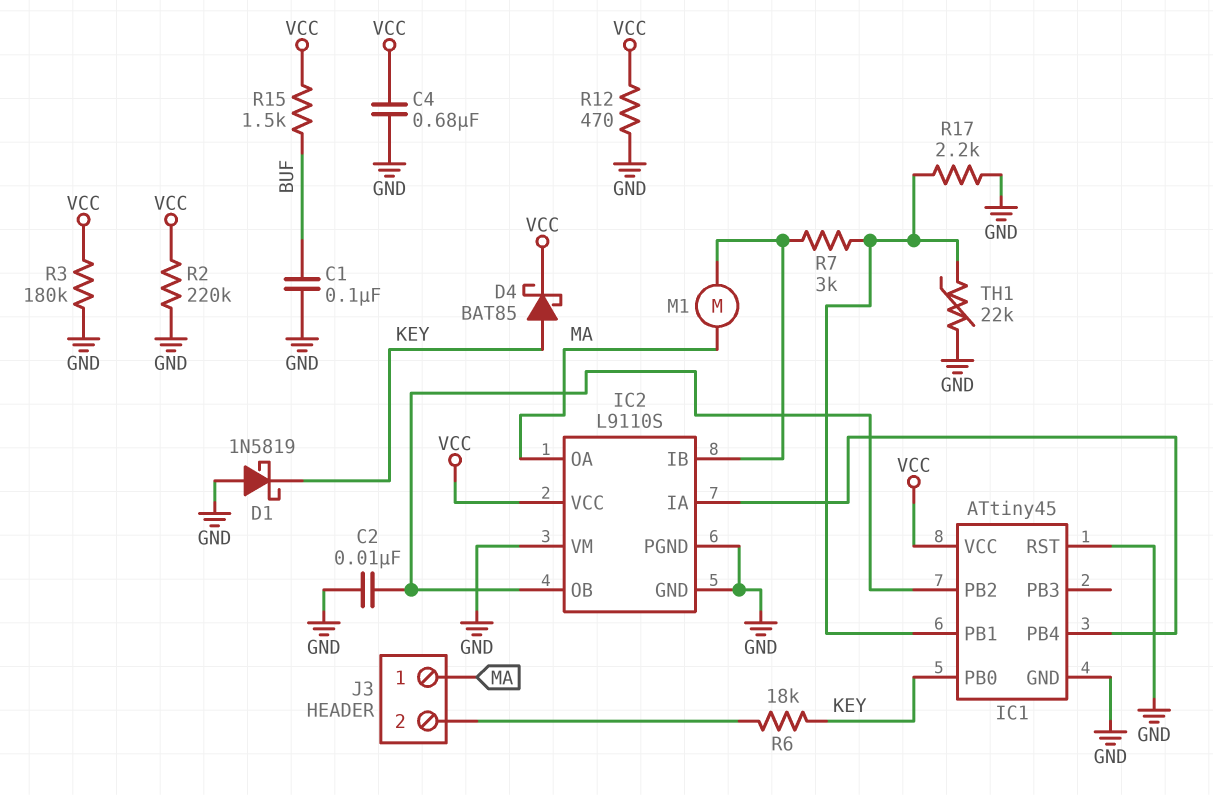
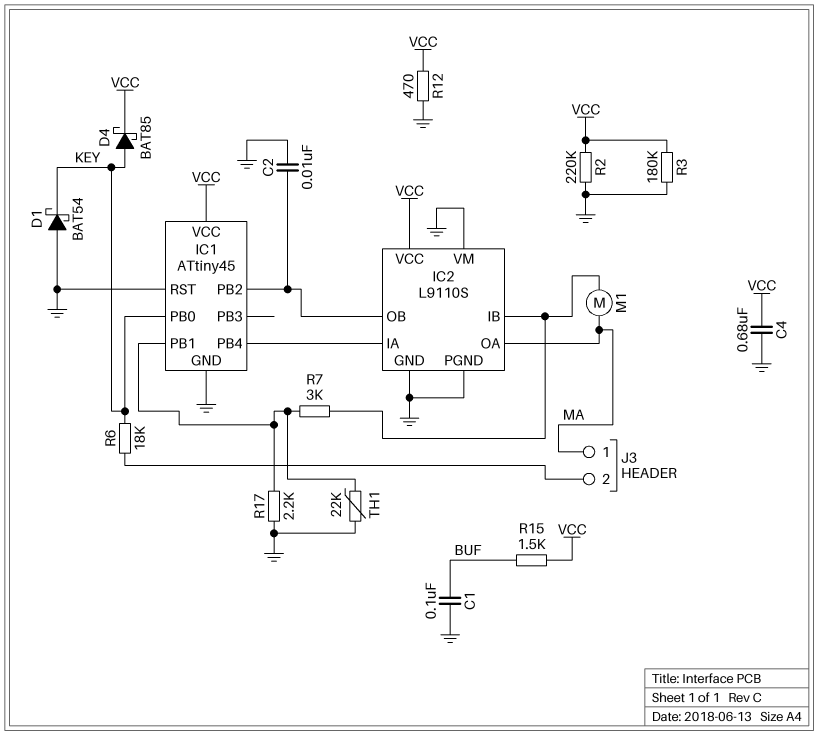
D1: schottky 1N5819 (A GND, K KEY) -> schottky BAT54 (A GND, K KEY)

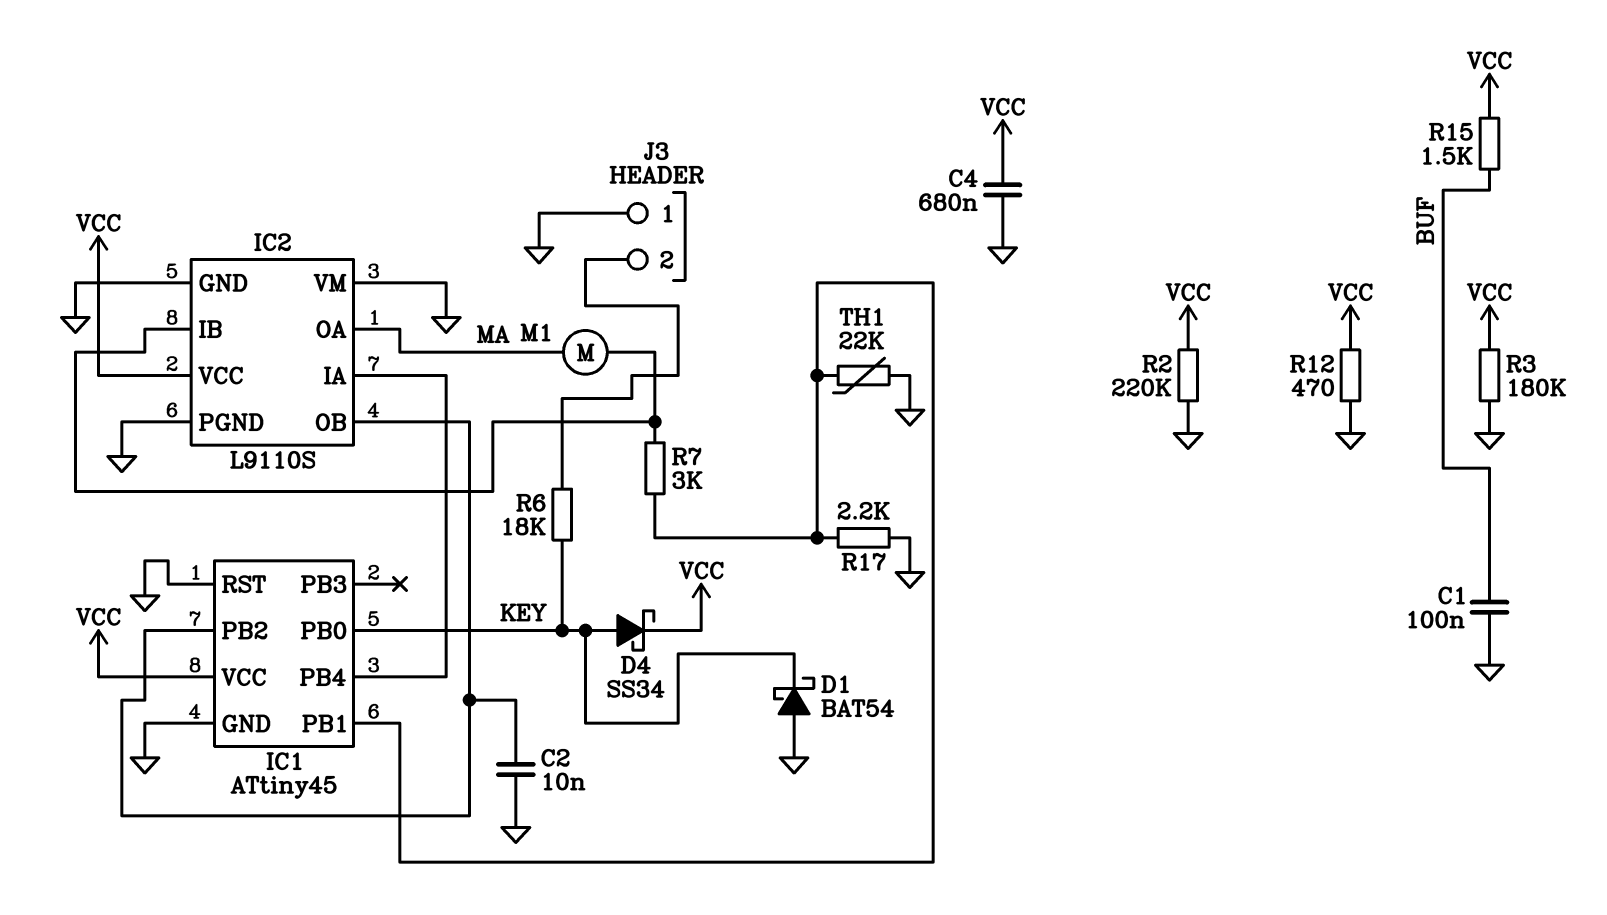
D4: schottky BAT85 (A KEY, K VCC) -> schottky SS34 (A KEY, K VCC)
J3 pin 1: MA -> GND

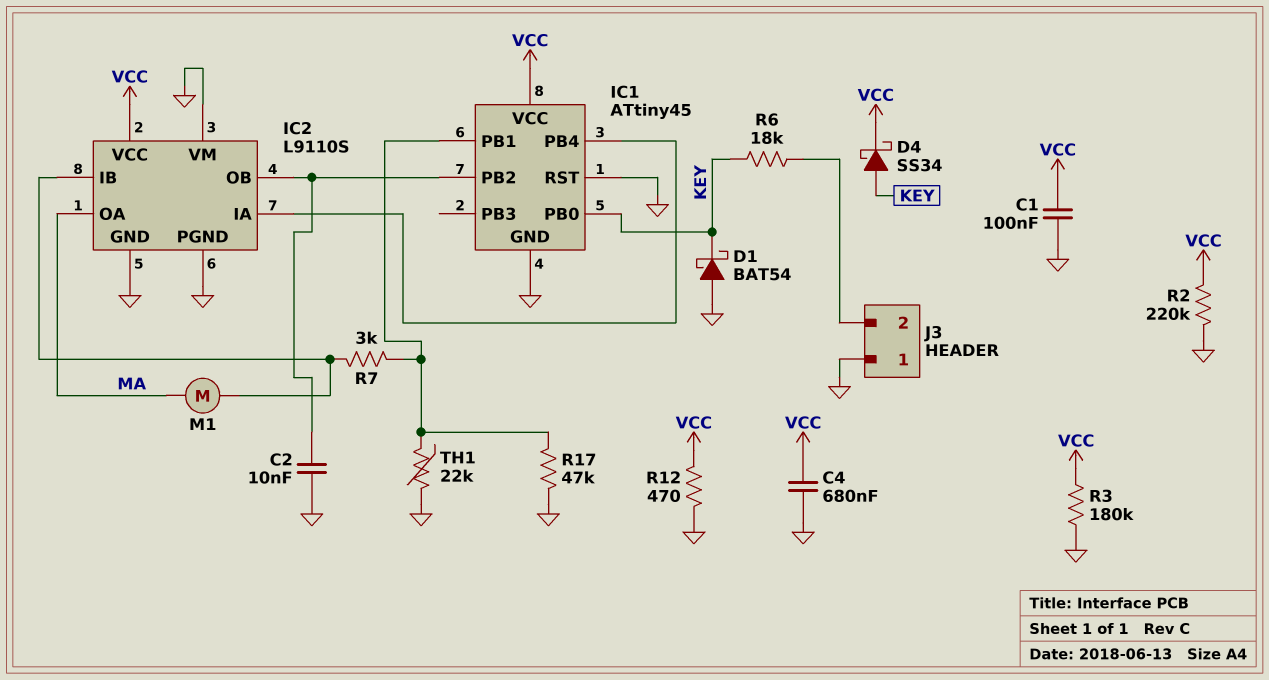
C1: 100nF (BUF, GND) -> 100nF (GND, VCC)
R15: 1.5k (BUF, VCC) -> none
R17: 2.2k (GND, IC1/PB1) -> 47k (GND, IC1/PB1)

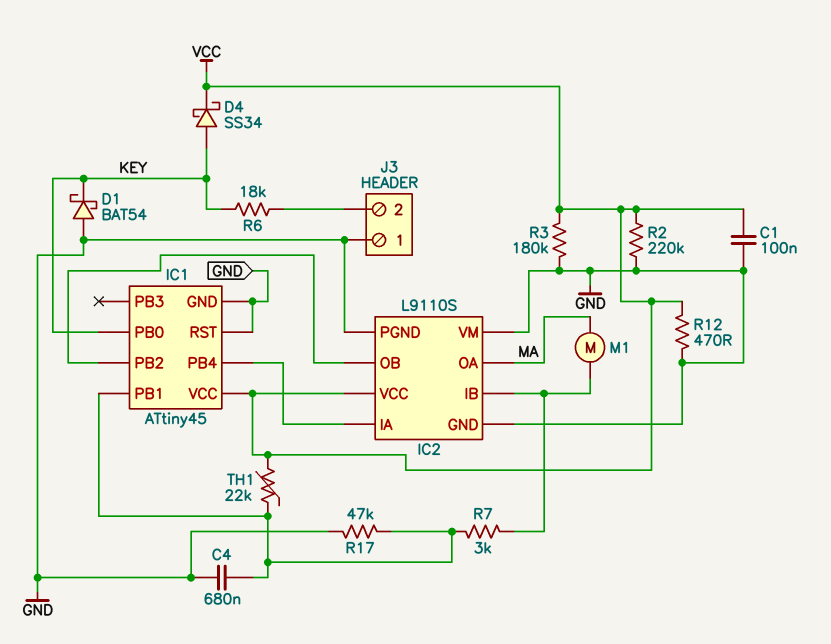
C2: 10nF (GND, IC1/PB2) -> none
C4: 680nF (GND, VCC) -> 680nF (GND, IC1/PB1)
TH1: 22k (GND, IC1/PB1) -> 22k (IC1/PB1, VCC)

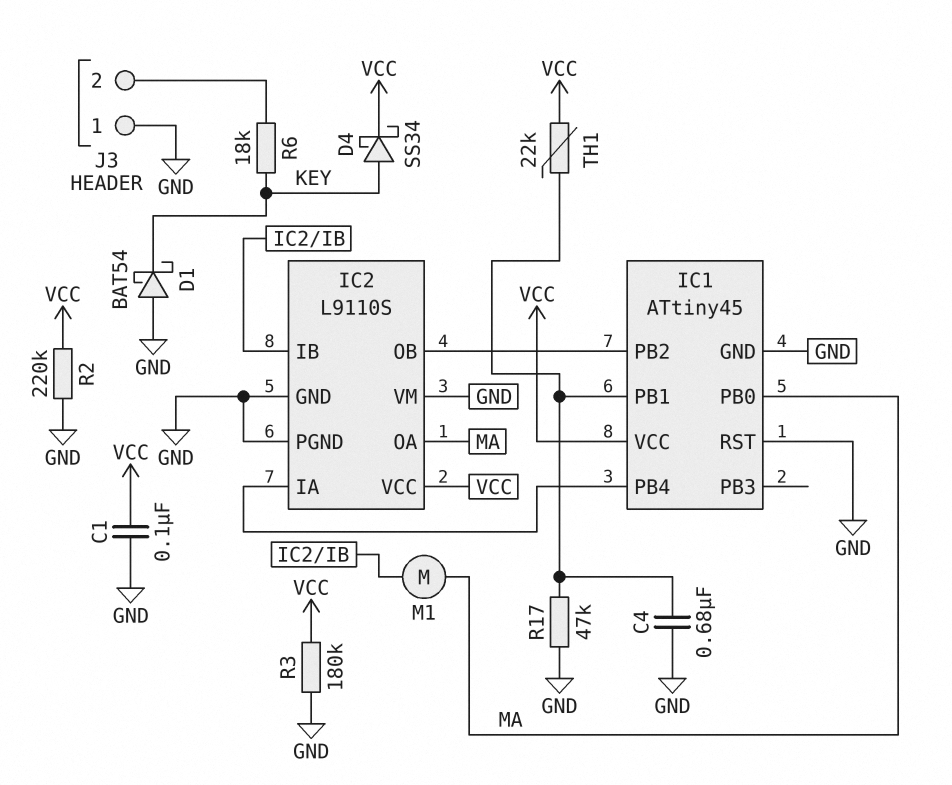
IC1 pin PB0: KEY -> MA
R7: 3k (IC1/PB1, IC2/IB) -> none
R12: 470 (GND, VCC) -> none

